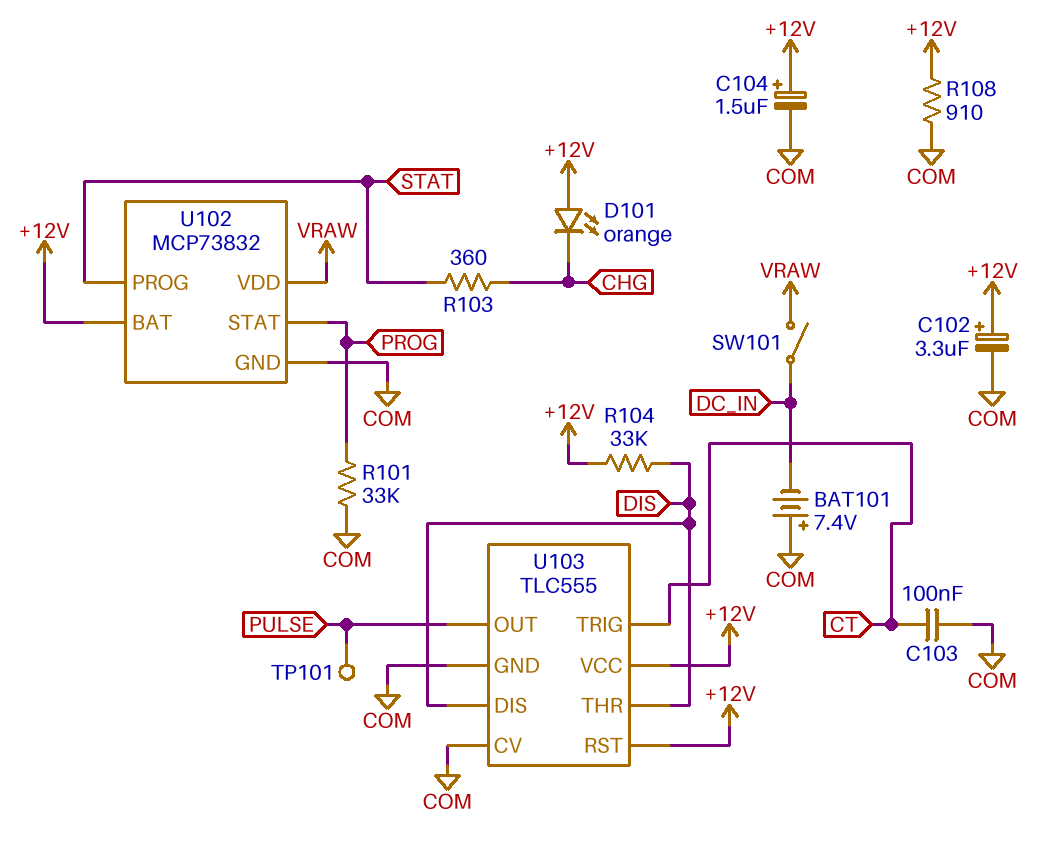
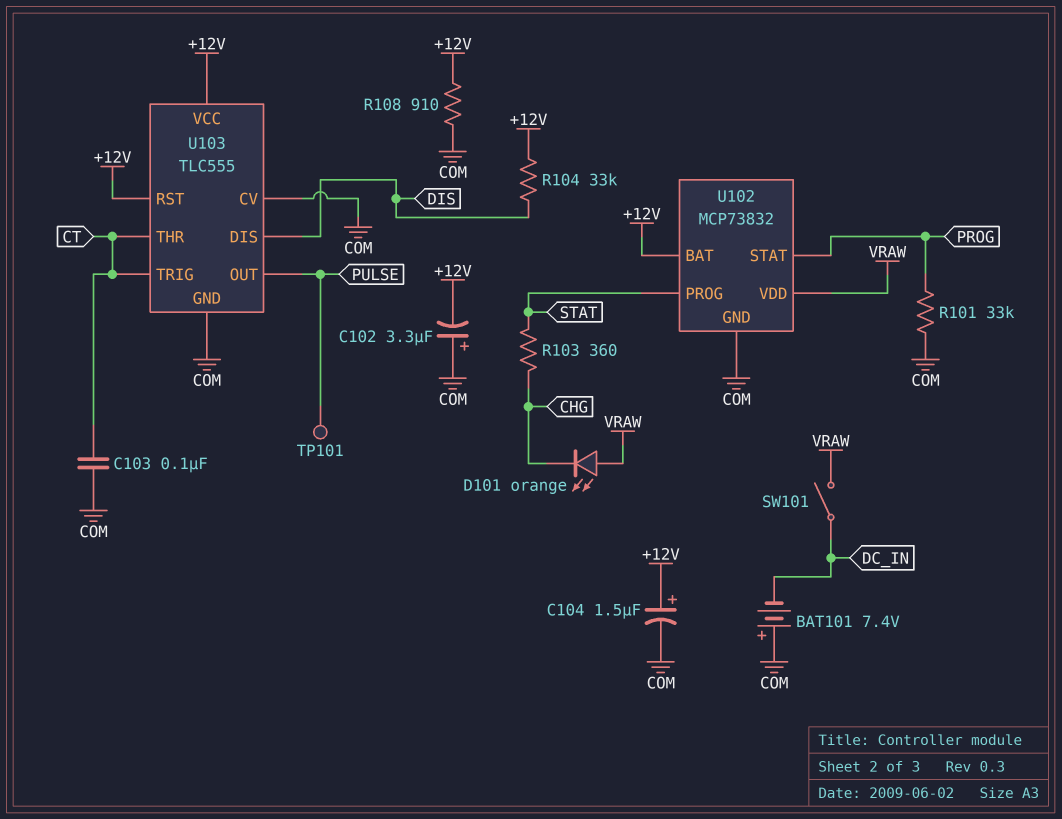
C102: 3.3uF (plus +12V, minus COM) -> 3.3uF (plus COM, minus +12V)
D101: LED orange (A +12V, K CHG) -> LED orange (A VRAW, K CHG)
U103 pin THR: DIS -> CT

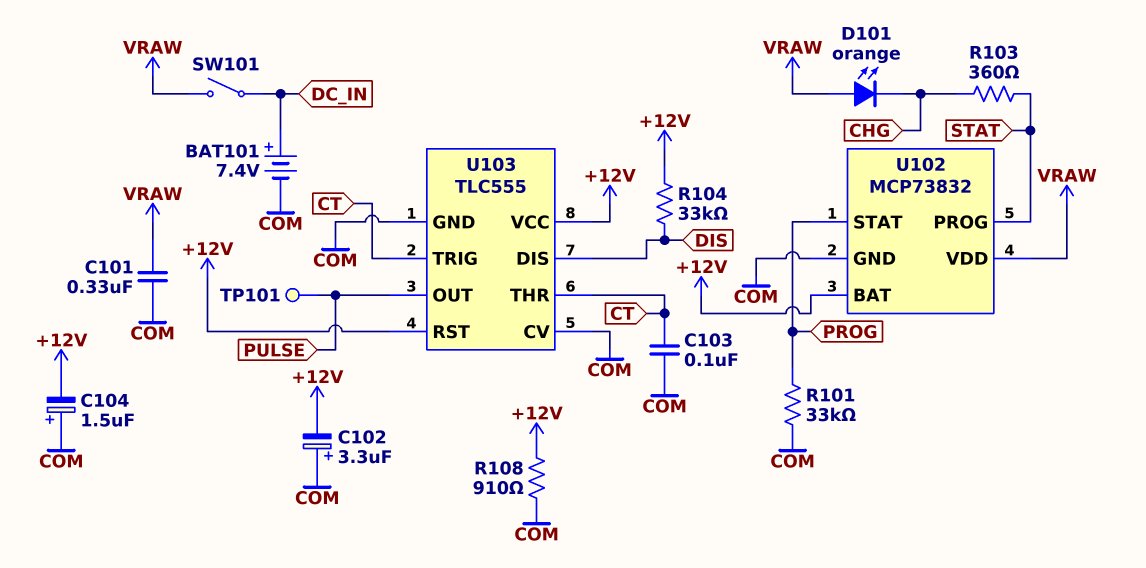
BAT101: 7.4V (plus COM, minus DC_IN) -> 7.4V (plus DC_IN, minus COM)
C101: none -> 330nF (COM, VRAW)
C104: 1.5uF (plus +12V, minus COM) -> 1.5uF (plus COM, minus +12V)

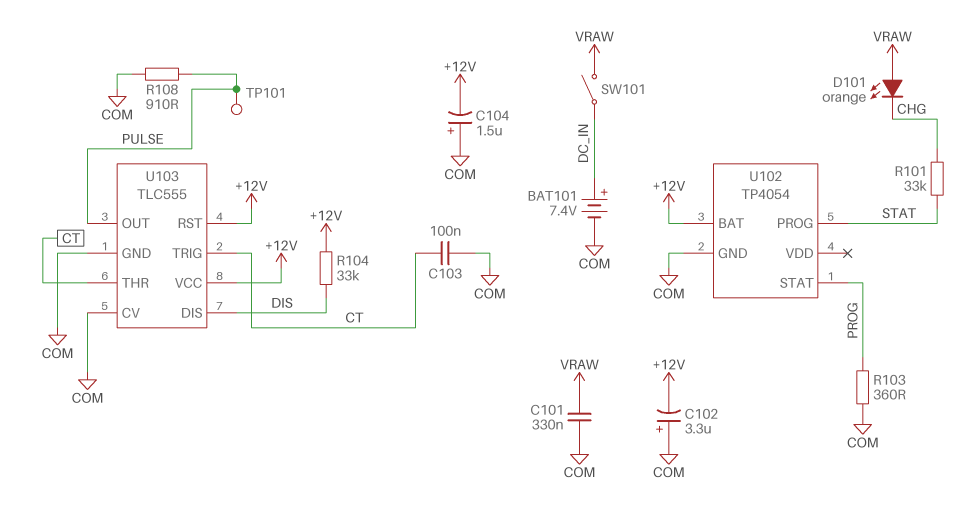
R101: 33k (COM, PROG) -> 33k (CHG, STAT)
R103: 360 (CHG, STAT) -> 360 (COM, PROG)
R108: 910 (+12V, COM) -> 910 (COM, PULSE)
U102: MCP73832 -> TP4054
U102 pin VDD: VRAW -> none

